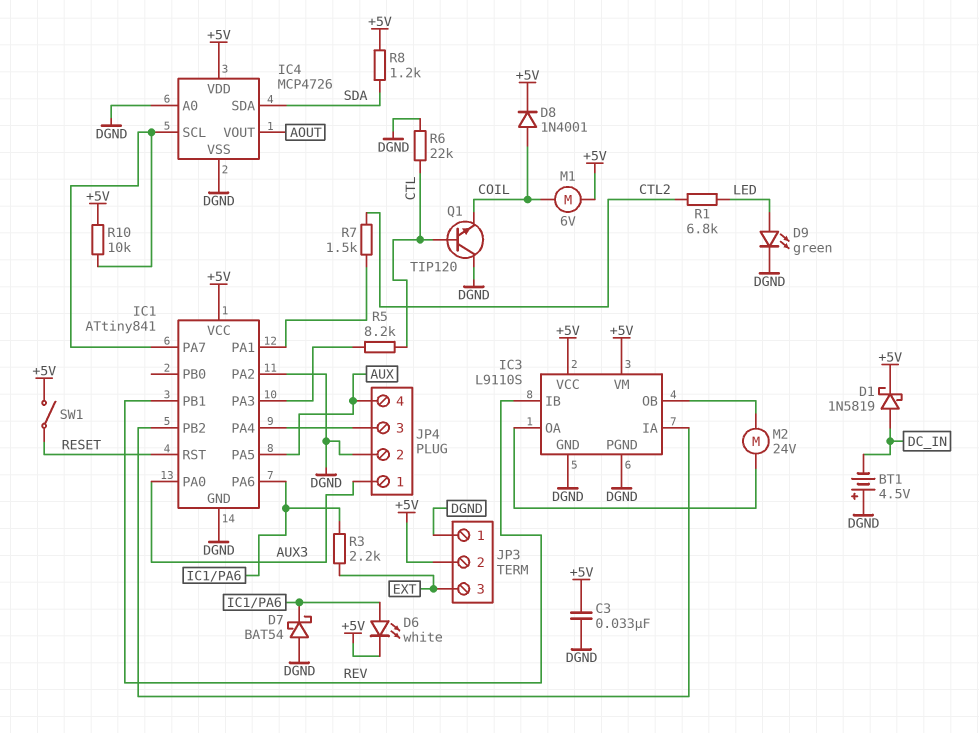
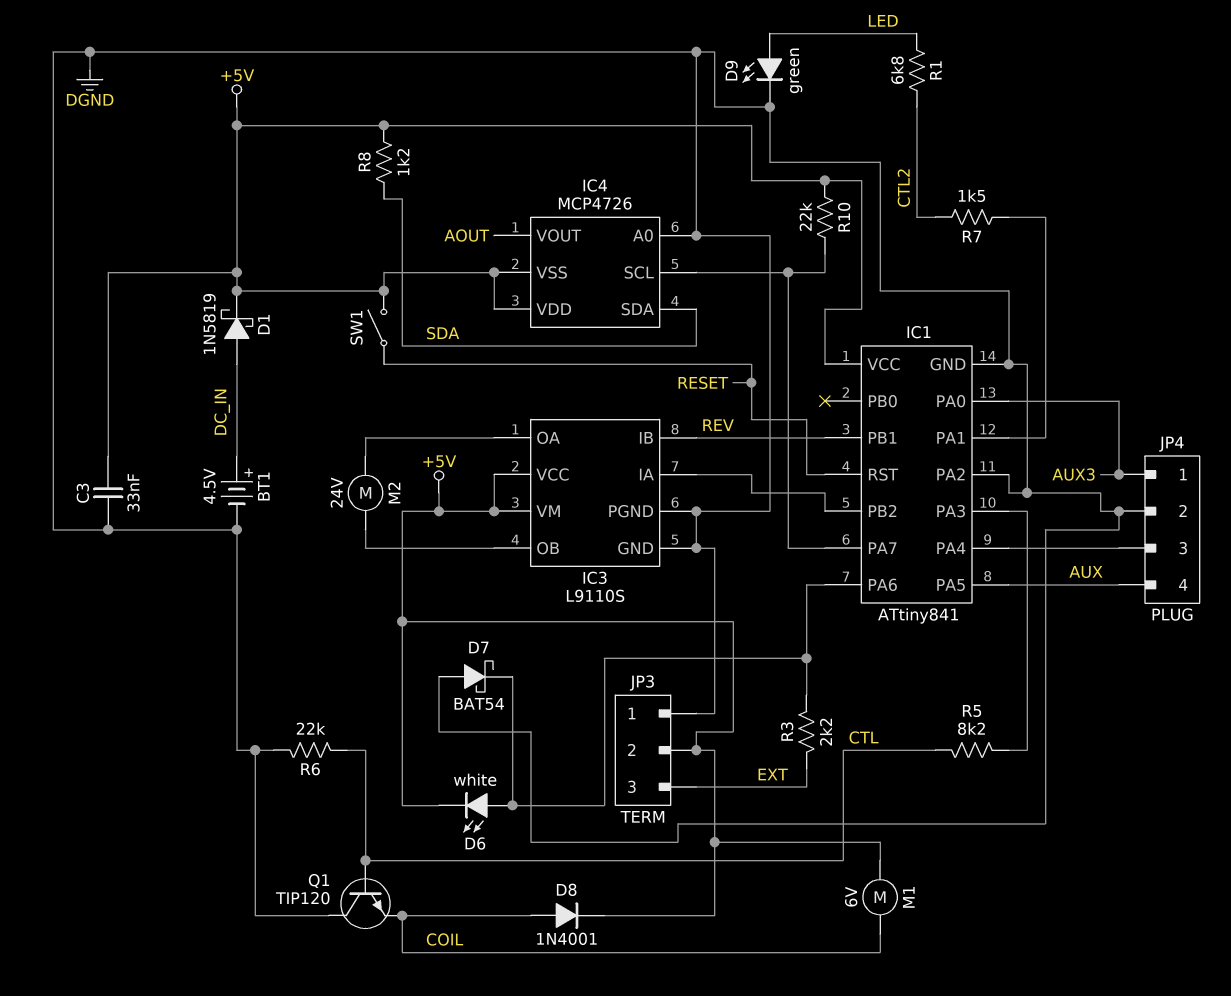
BT1: 4.5V (plus DGND, minus DC_IN) -> 4.5V (plus DC_IN, minus DGND)
IC4 pin VSS: DGND -> +5V
R10: 10k (+5V, IC1/PA7) -> 22k (+5V, IC1/PA7)

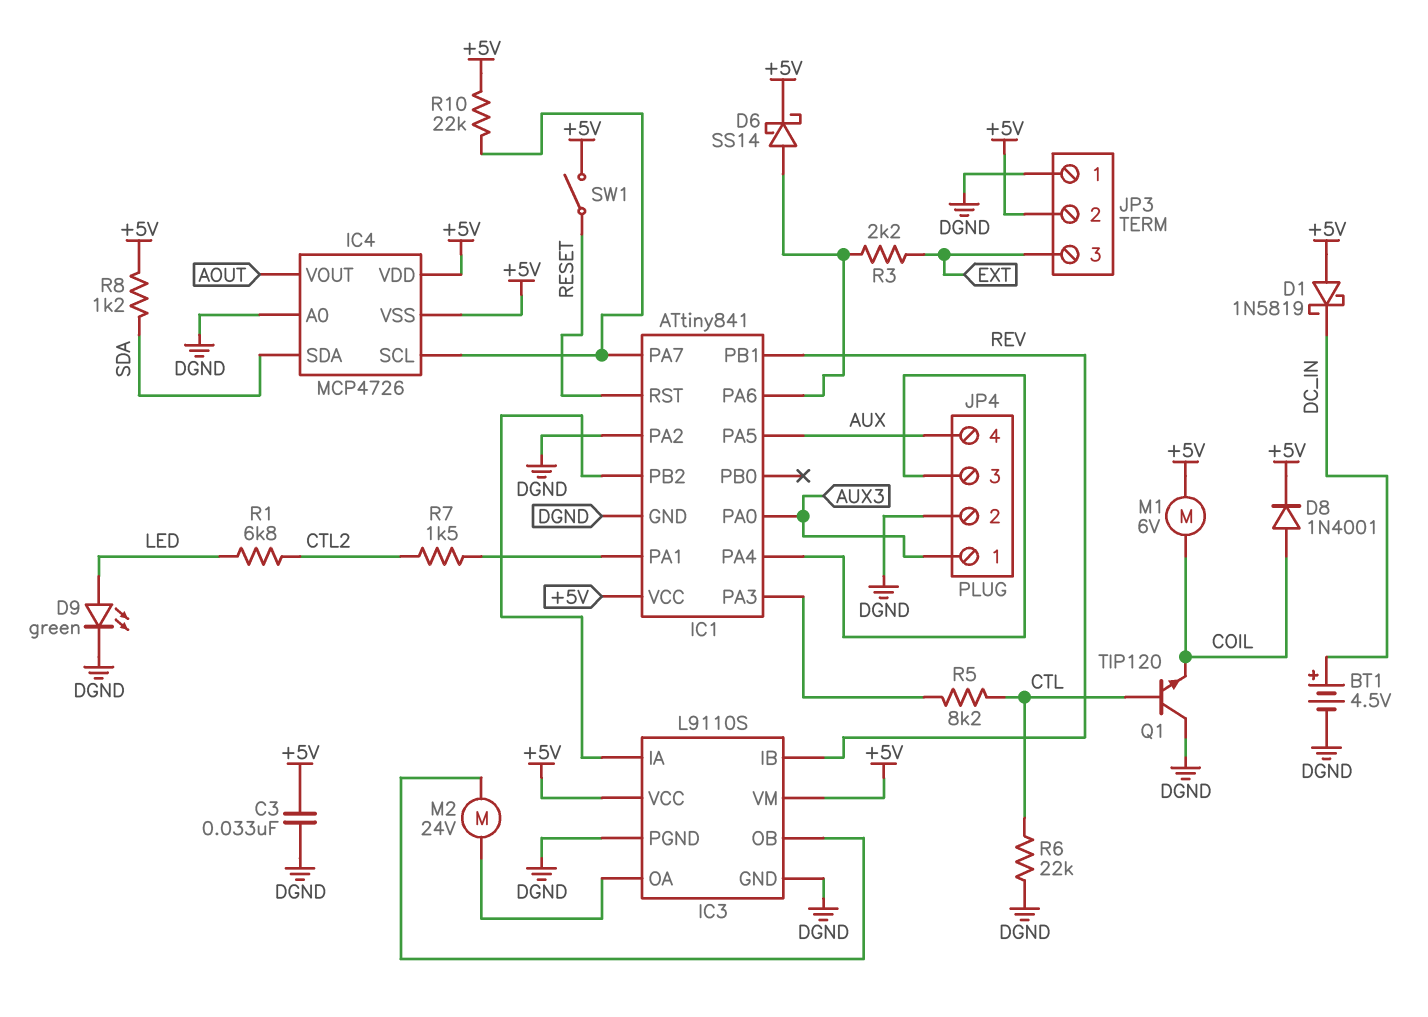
D1: schottky 1N5819 (A DC_IN, K +5V) -> schottky 1N5819 (A +5V, K DC_IN)
D6: LED white (A IC1/PA6, K +5V) -> schottky SS14 (A IC1/PA6, K +5V)
D7: schottky BAT54 (A DGND, K IC1/PA6) -> none

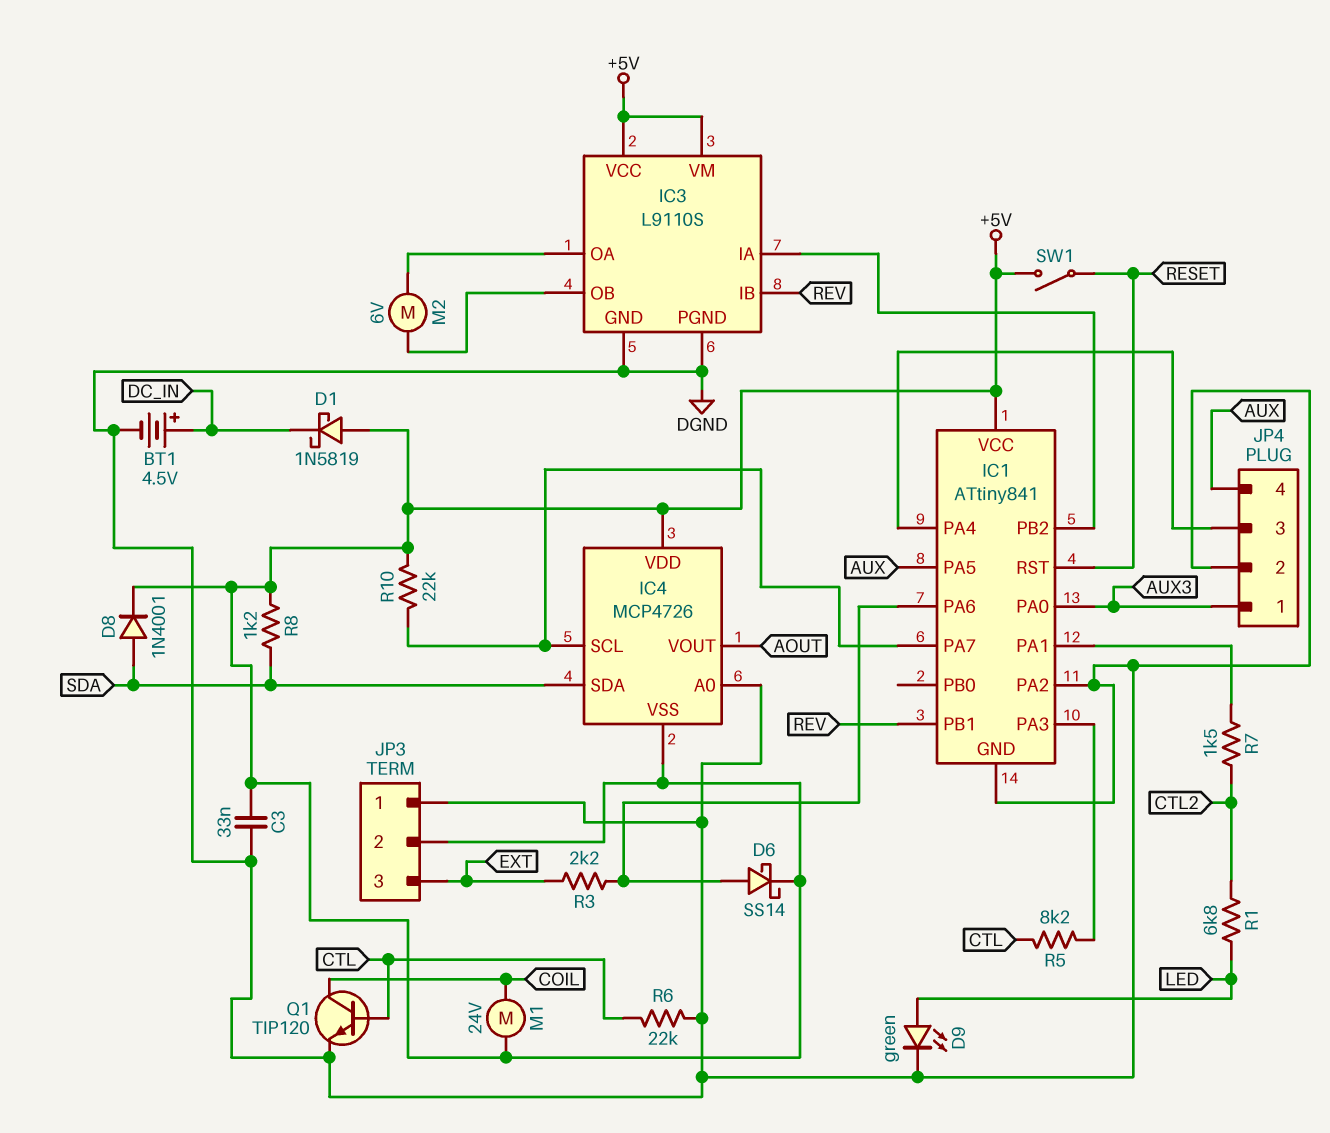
D8: diode 1N4001 (A COIL, K +5V) -> diode 1N4001 (A SDA, K +5V)
M1: motor 6V (+5V, COIL) -> motor 24V (+5V, COIL)
M2: motor 24V (IC3/OA, IC3/OB) -> motor 6V (IC3/OA, IC3/OB)
Q1: NPN TIP120 (B CTL, C DGND, E COIL) -> NPN TIP120 (B CTL, C COIL, E DGND)

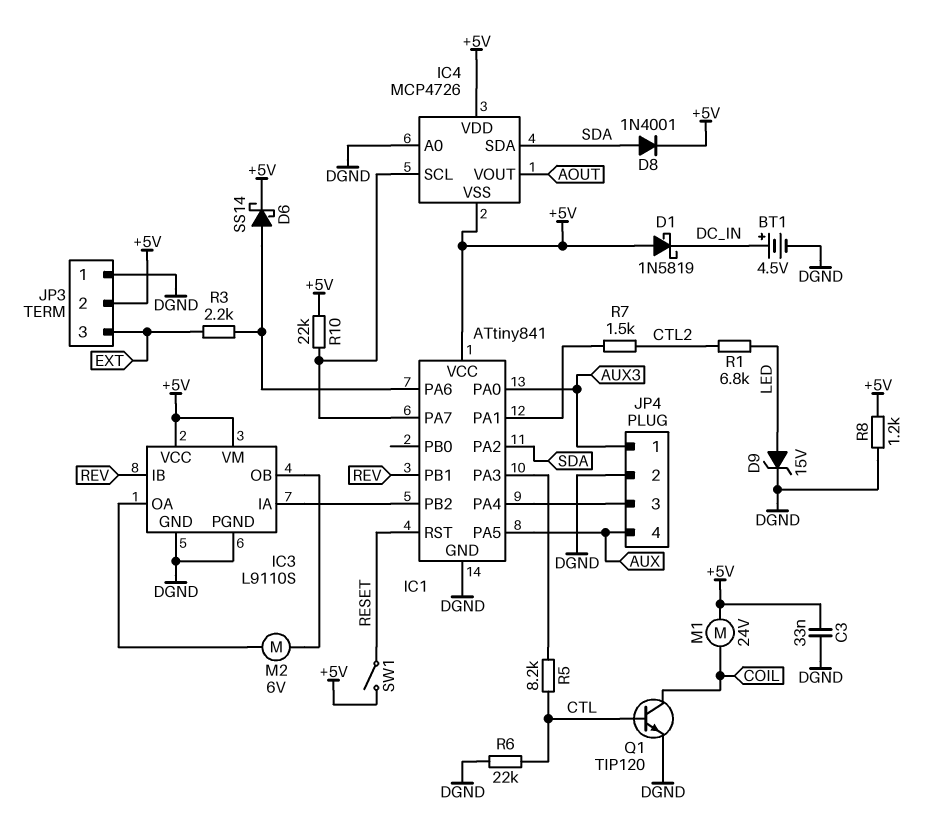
D9: LED green (A LED, K DGND) -> zener 15V (A LED, K DGND)
IC1 pin PA2: DGND -> SDA
R8: 1.2k (+5V, SDA) -> 1.2k (+5V, DGND)

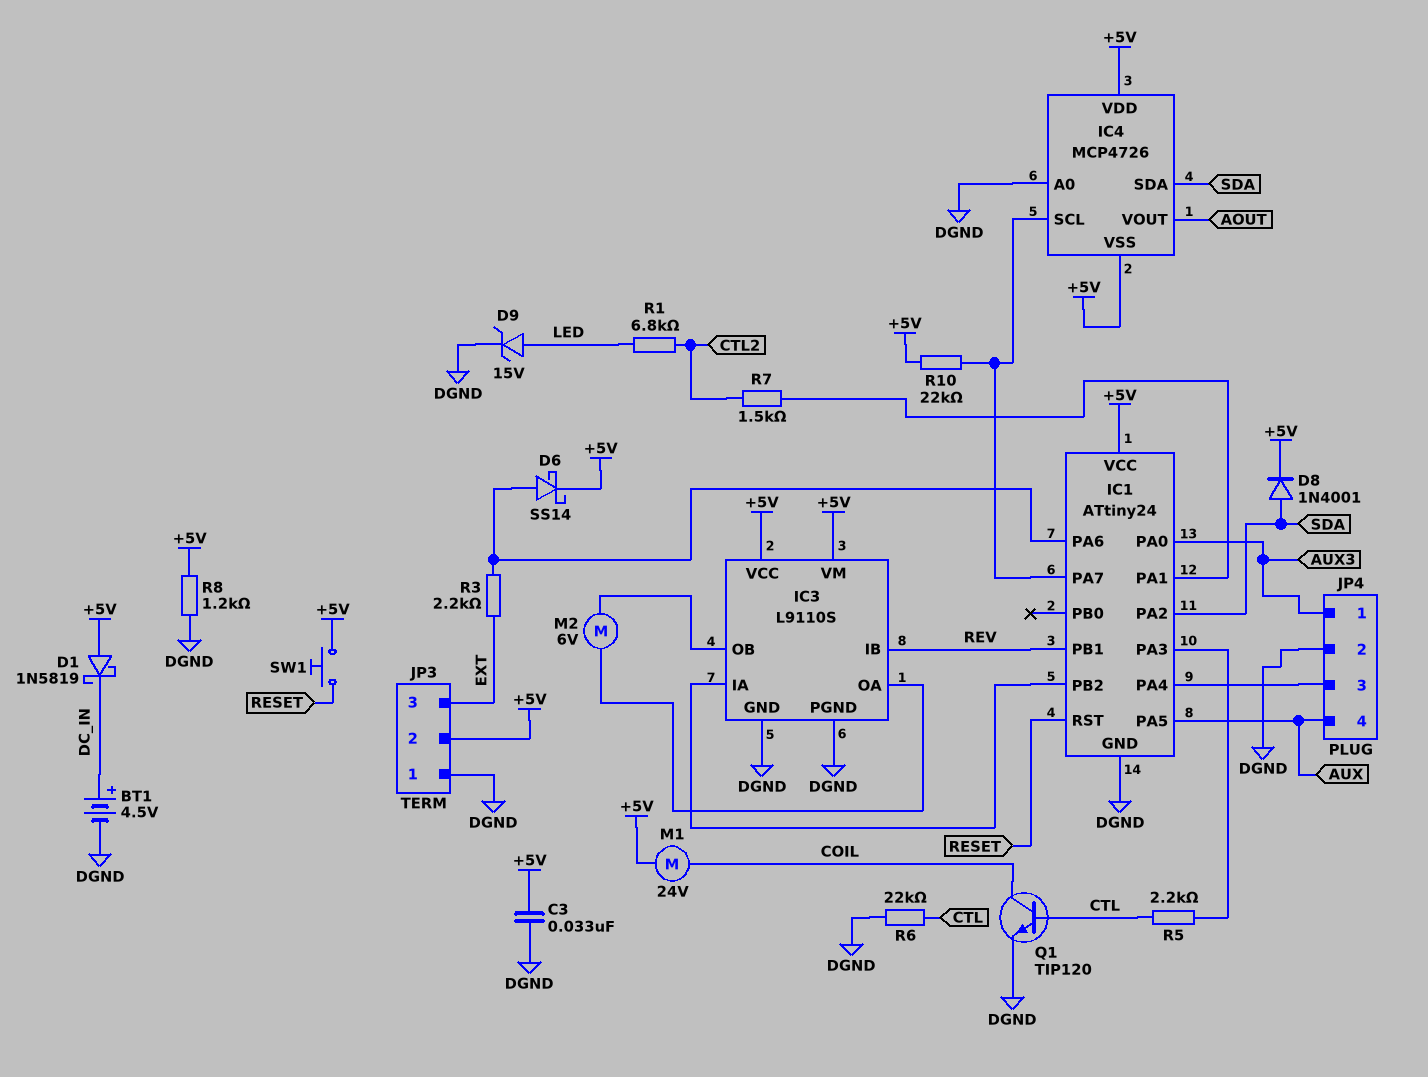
IC1: ATtiny841 -> ATtiny24
R5: 8.2k (CTL, IC1/PA3) -> 2.2k (CTL, IC1/PA3)
SW1: switch (+5V, RESET) -> button (+5V, RESET)

